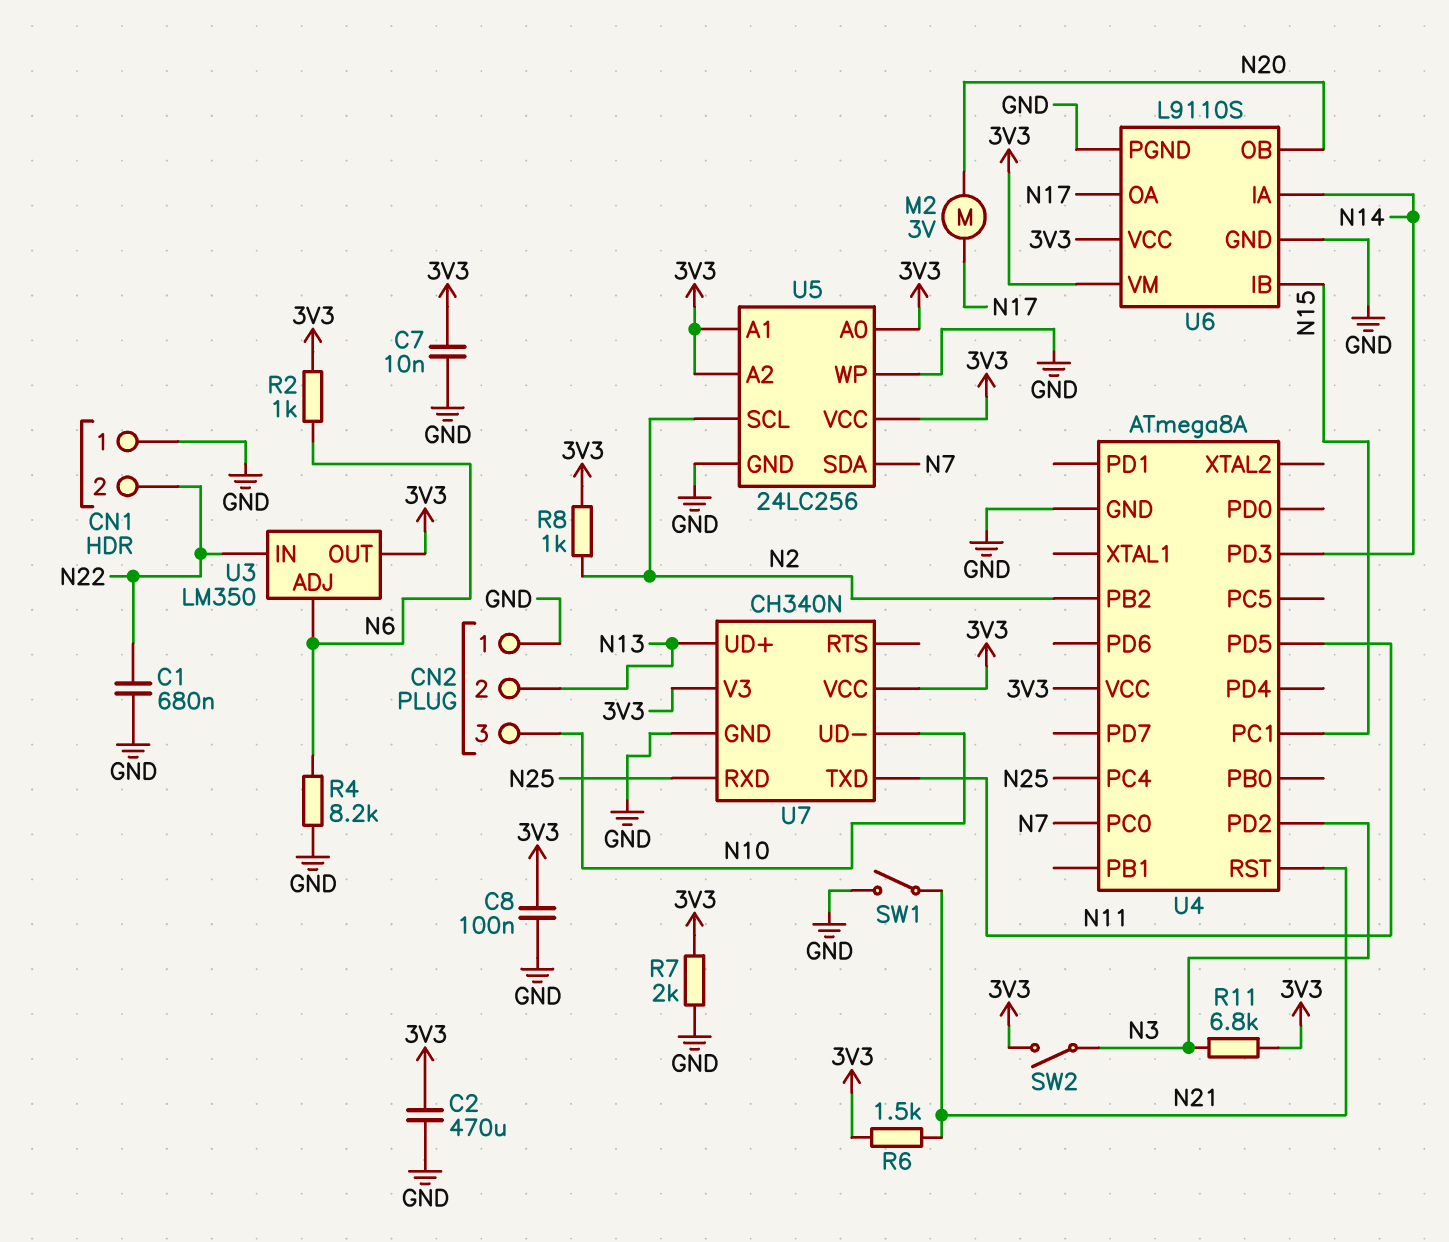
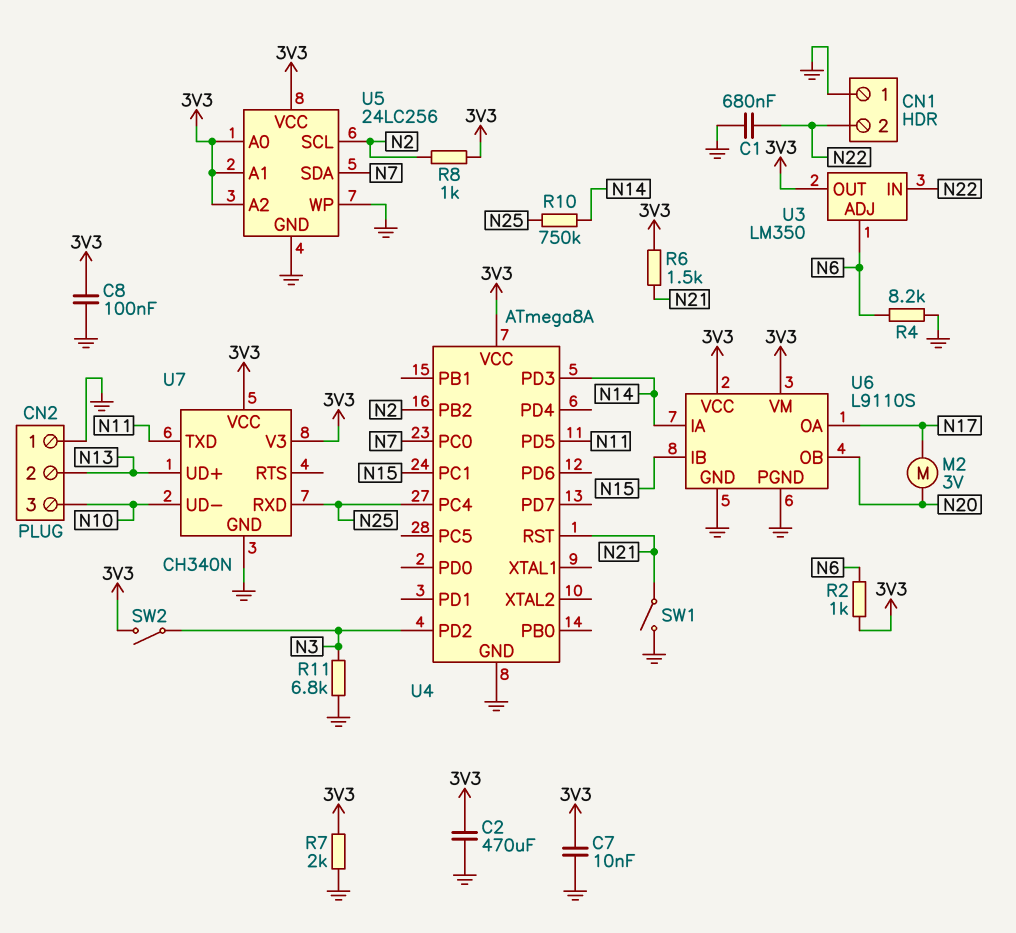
R10: none -> 750k (N14, N25)
R11: 6.8k (3V3, N3) -> 6.8k (GND, N3)

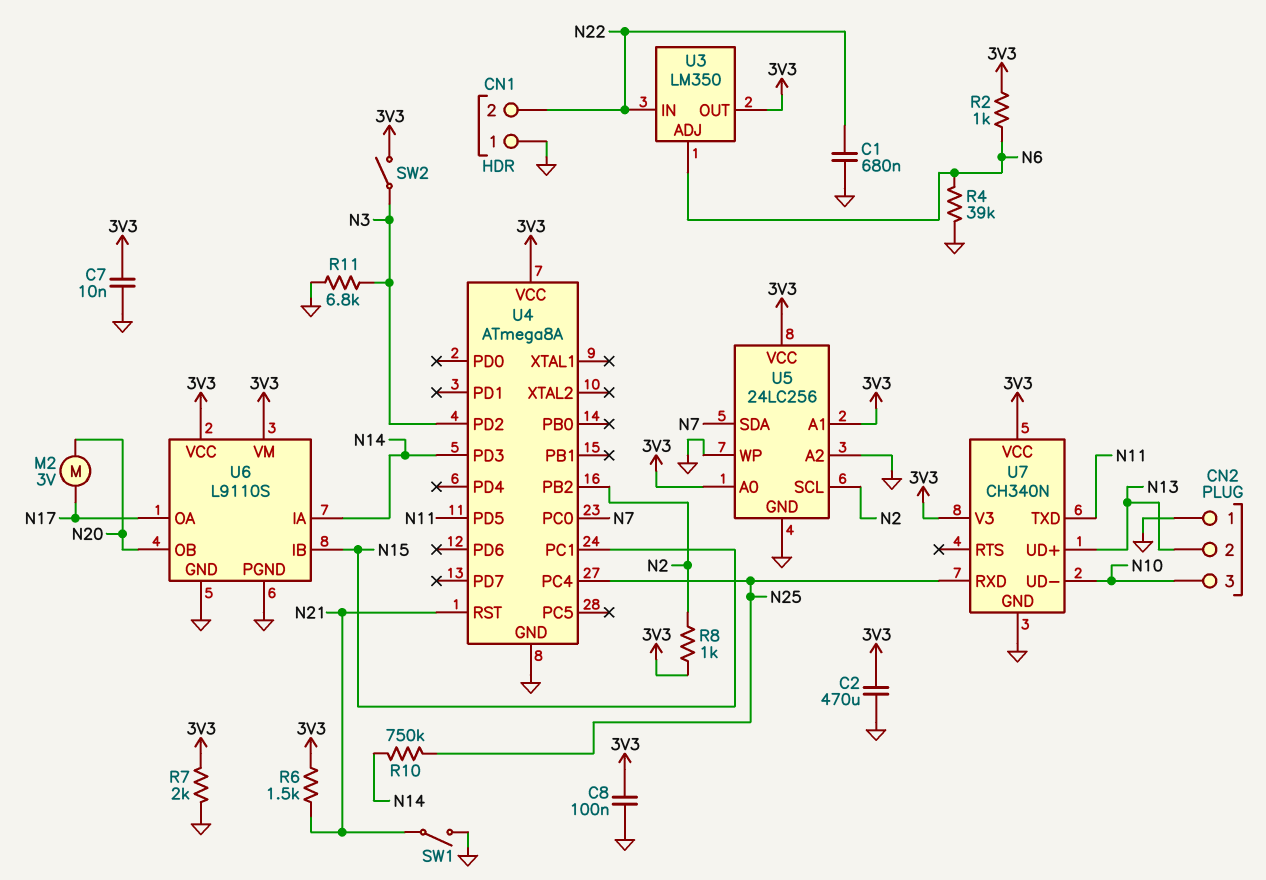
R4: 8.2k (GND, N6) -> 39k (GND, N6)
U5 pin A2: 3V3 -> GND

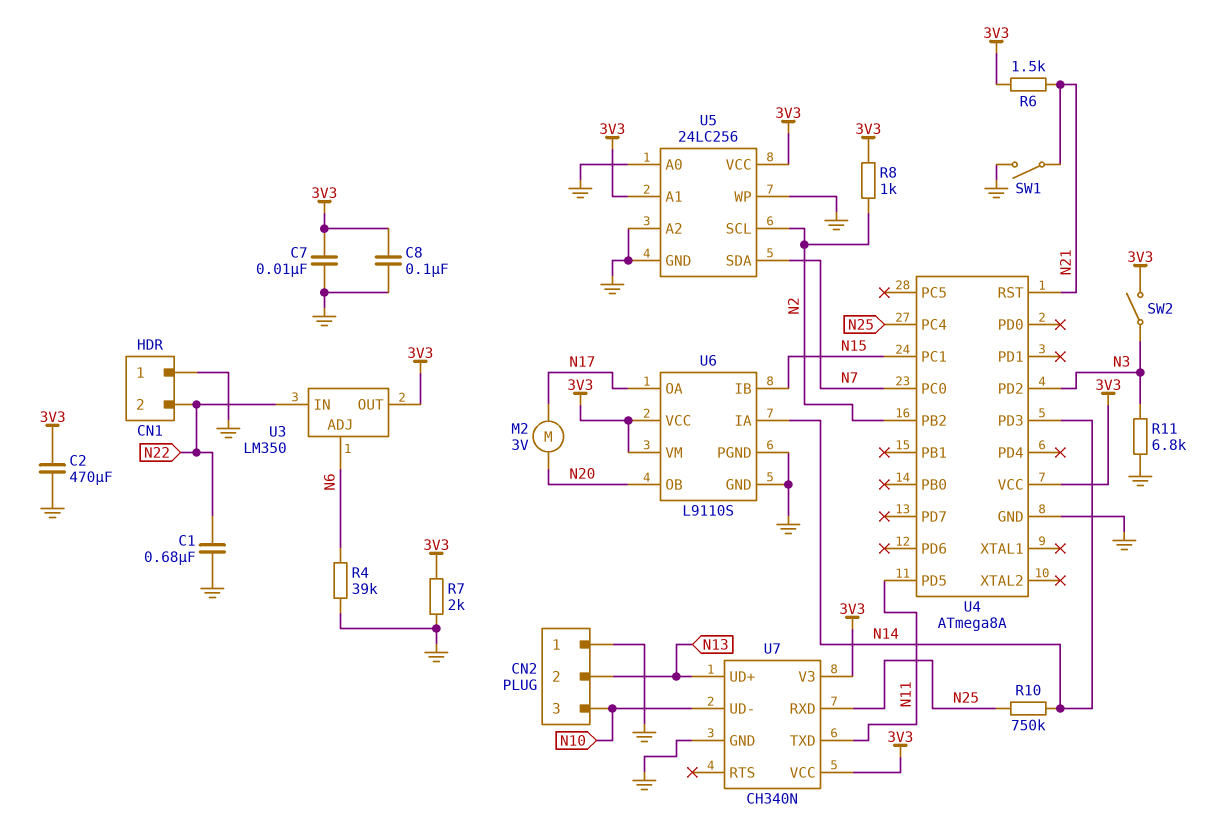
R2: 1k (3V3, N6) -> none
U5 pin A0: 3V3 -> GND

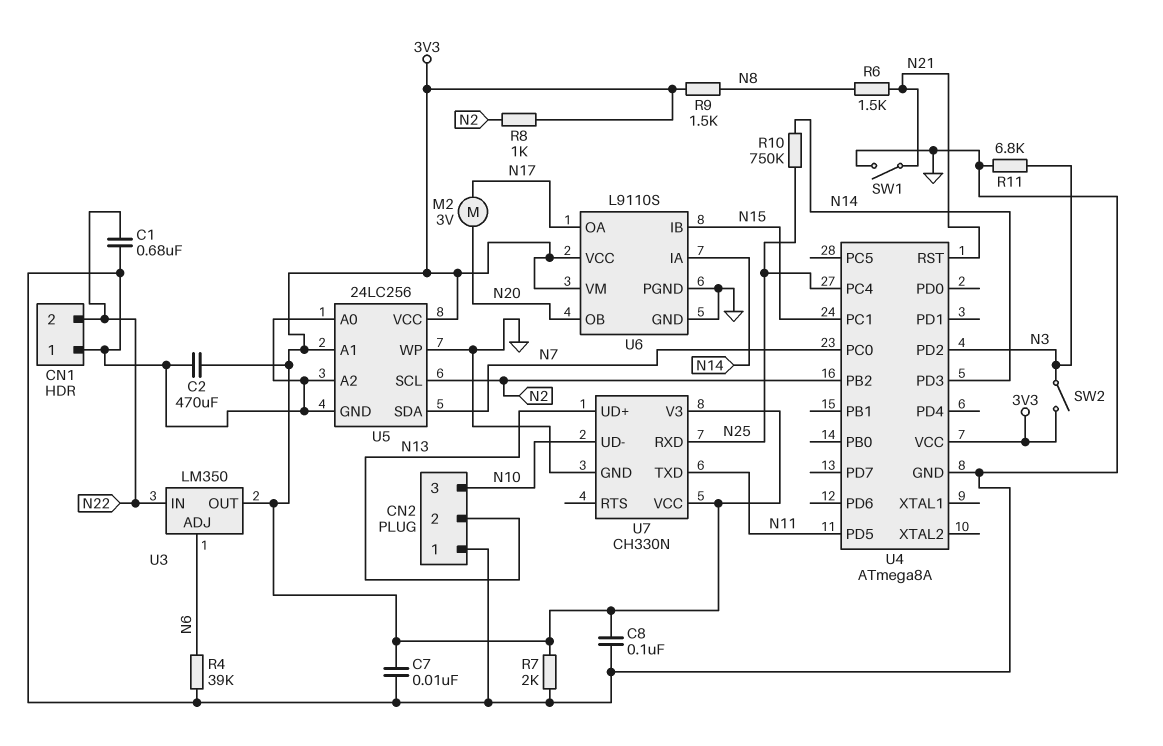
R6: 1.5k (3V3, N21) -> 1.5k (N8, N21)
R9: none -> 1.5k (3V3, N8)
U7: CH340N -> CH330N

